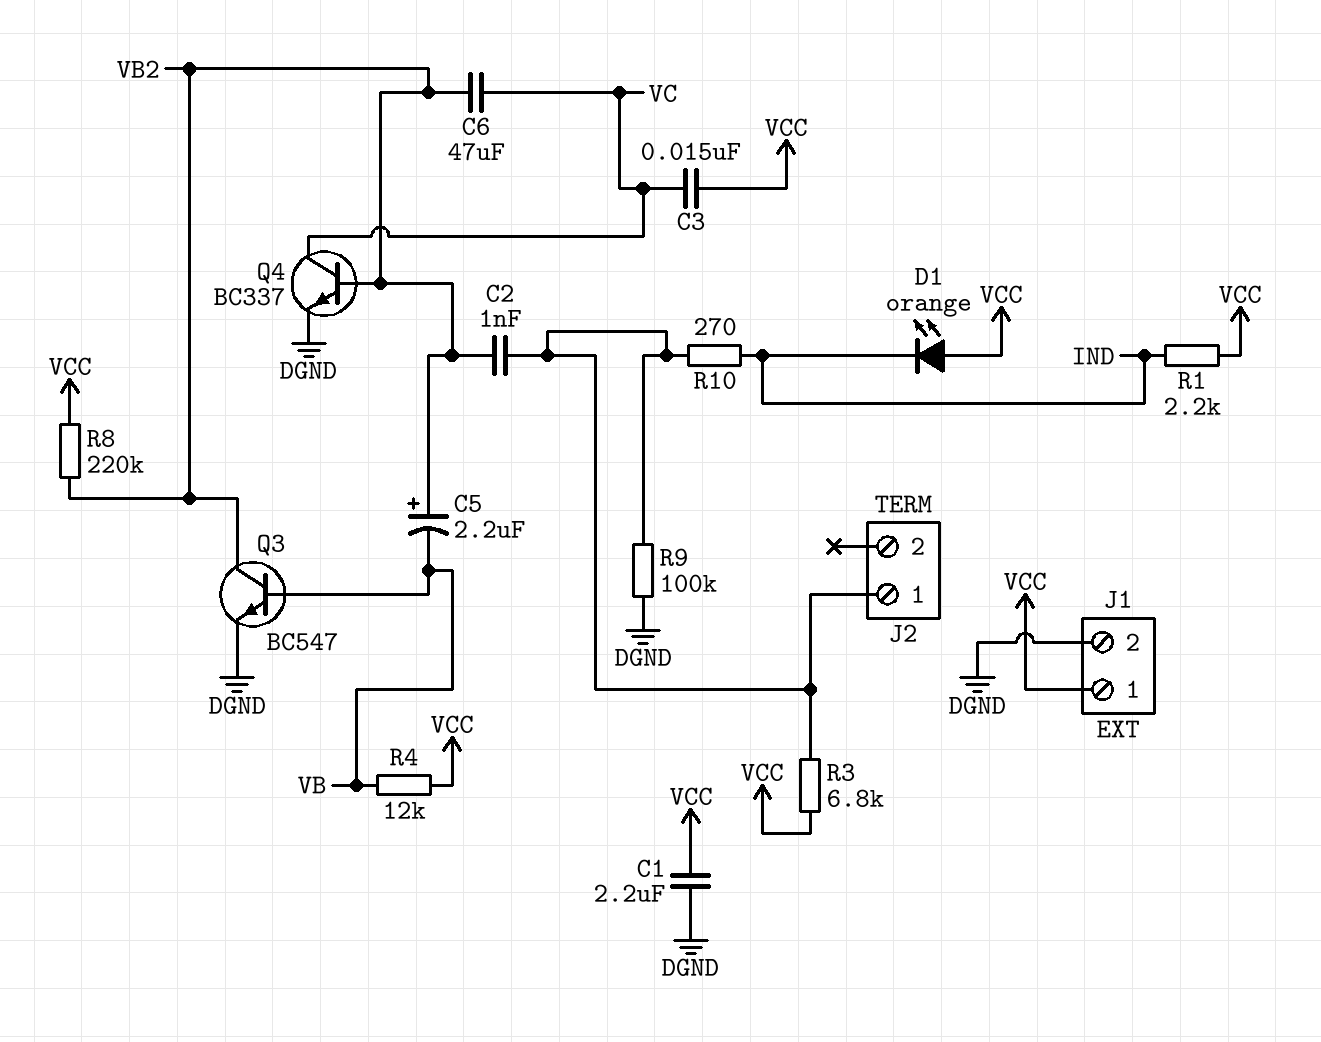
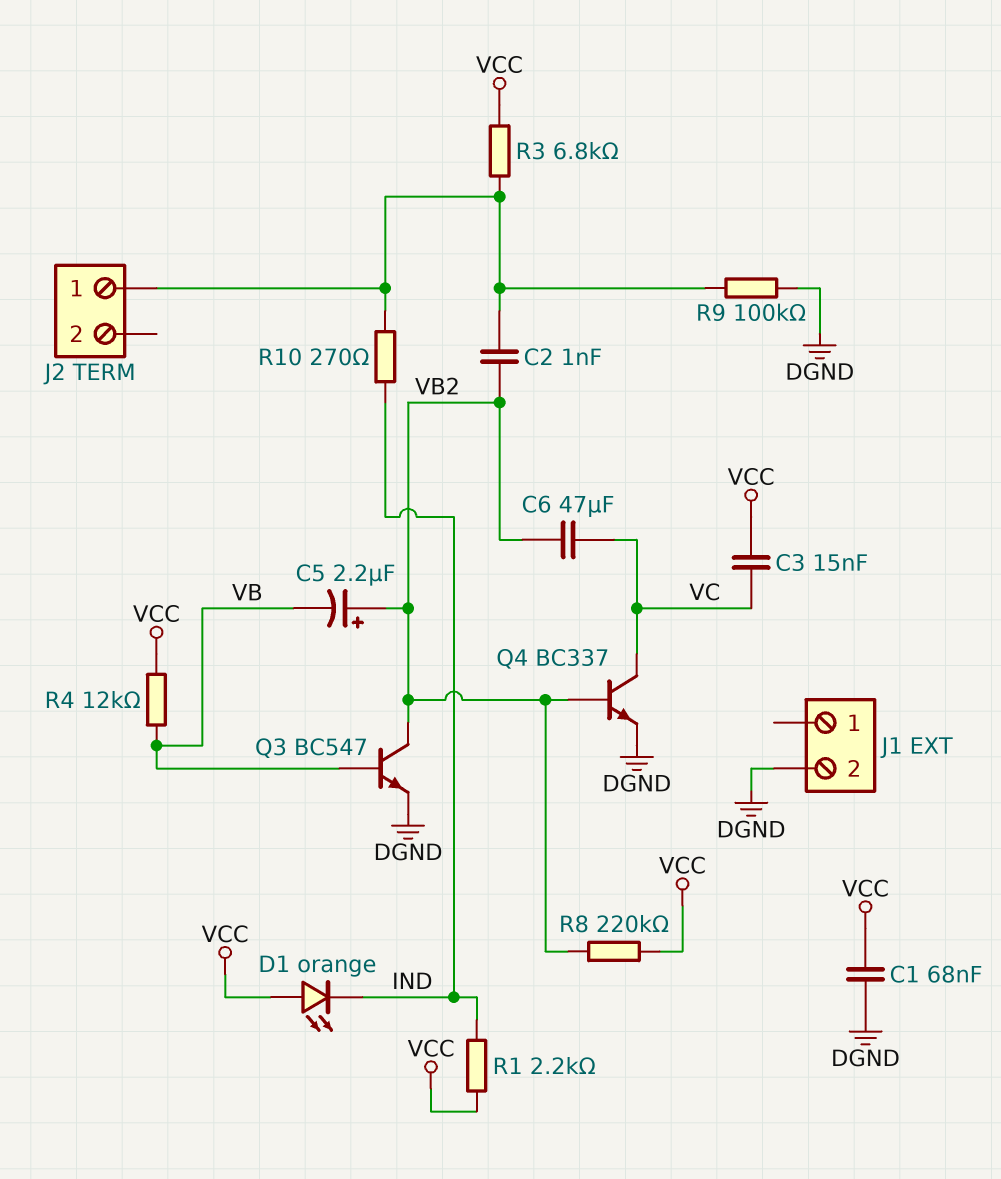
C1: 2.2uF (DGND, VCC) -> 68nF (DGND, VCC)
J1 pin 1: VCC -> none

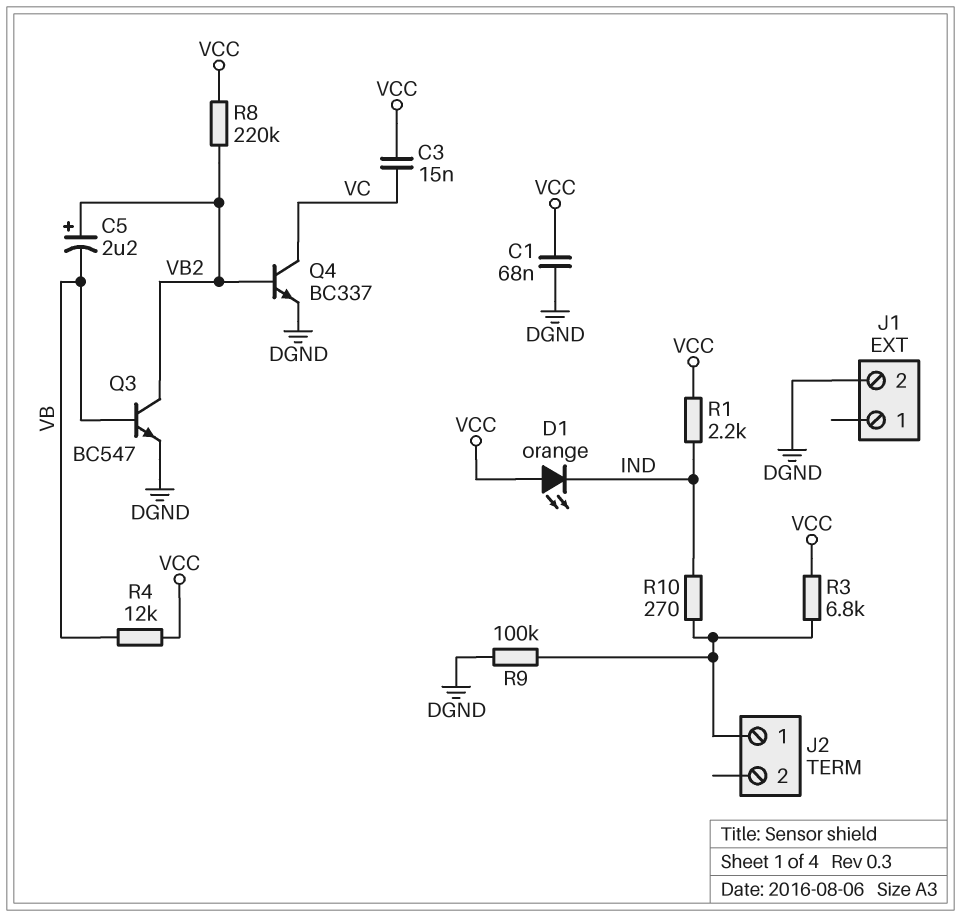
C2: 1nF (J2/1, VB2) -> none
C6: 47uF (VB2, VC) -> none

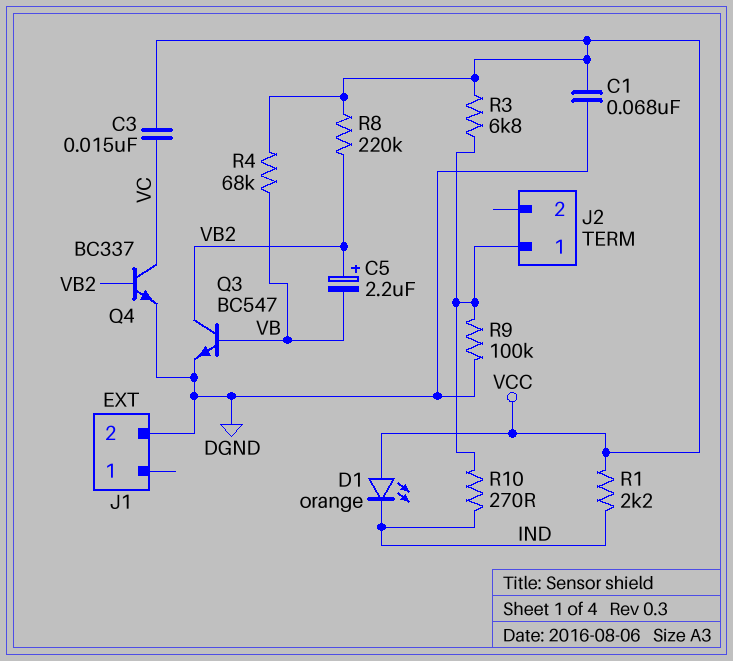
R4: 12k (VB, VCC) -> 68k (VB, VCC)

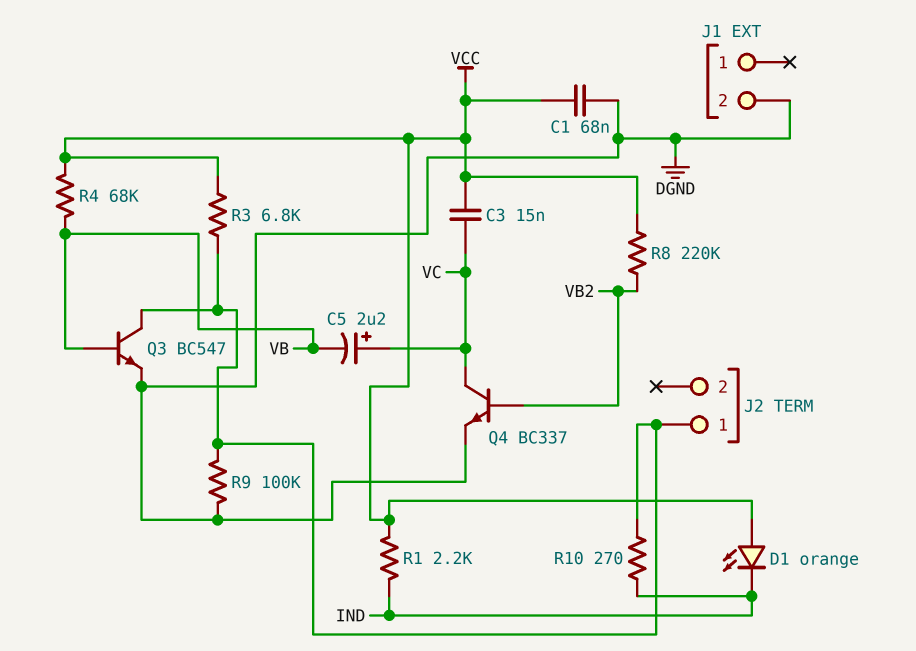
C5: 2.2uF (plus VB2, minus VB) -> 2.2uF (plus VC, minus VB)
Q3: NPN BC547 (B VB, C VB2, E DGND) -> NPN BC547 (B VB, C J2/1, E DGND)

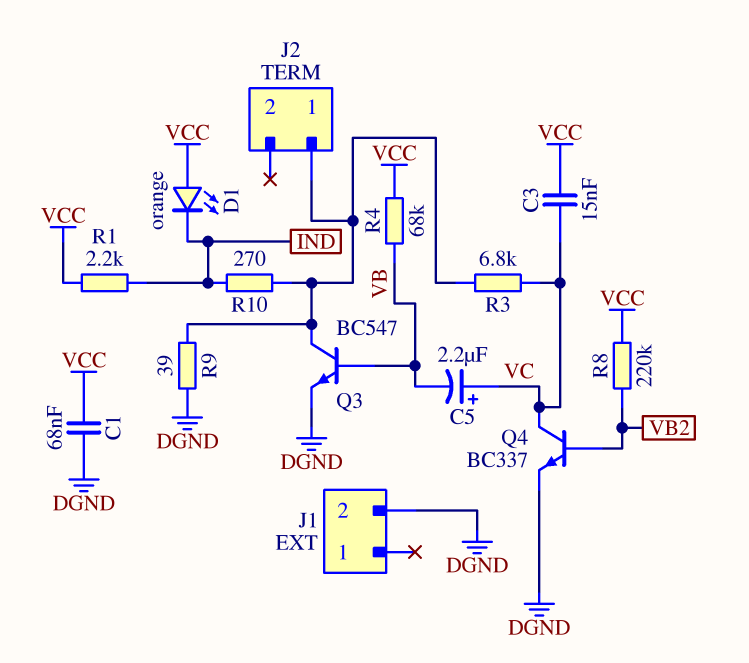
R3: 6.8k (J2/1, VCC) -> 6.8k (J2/1, VC)
R9: 100k (DGND, J2/1) -> 39 (DGND, J2/1)

